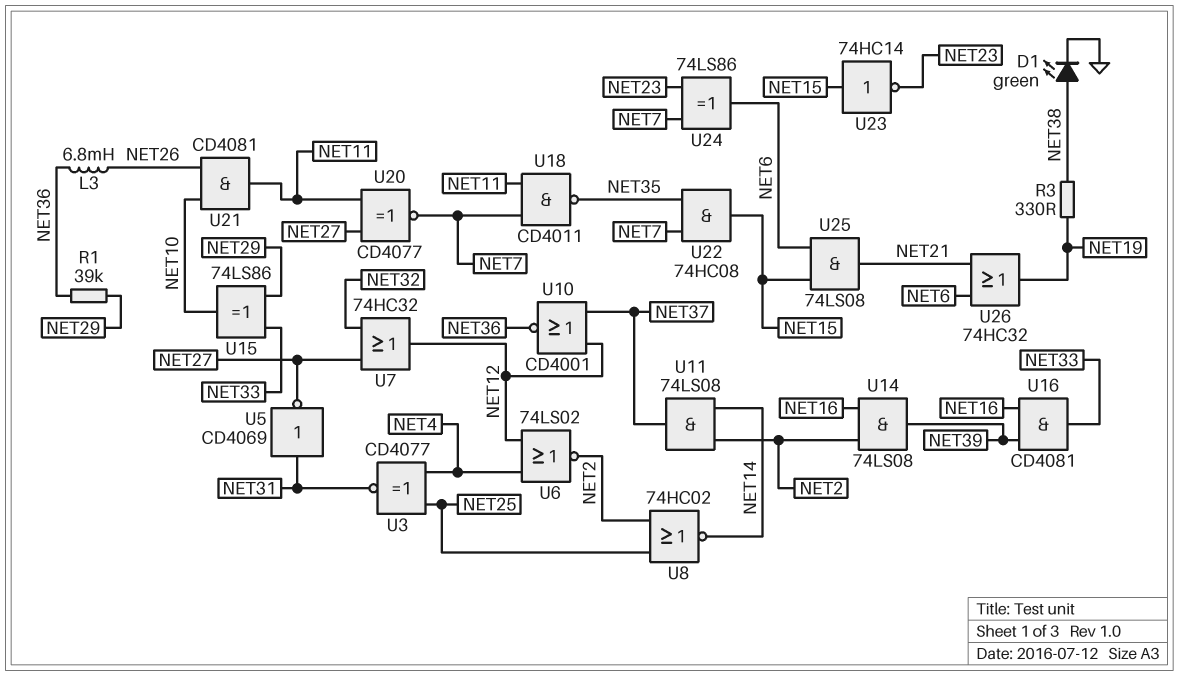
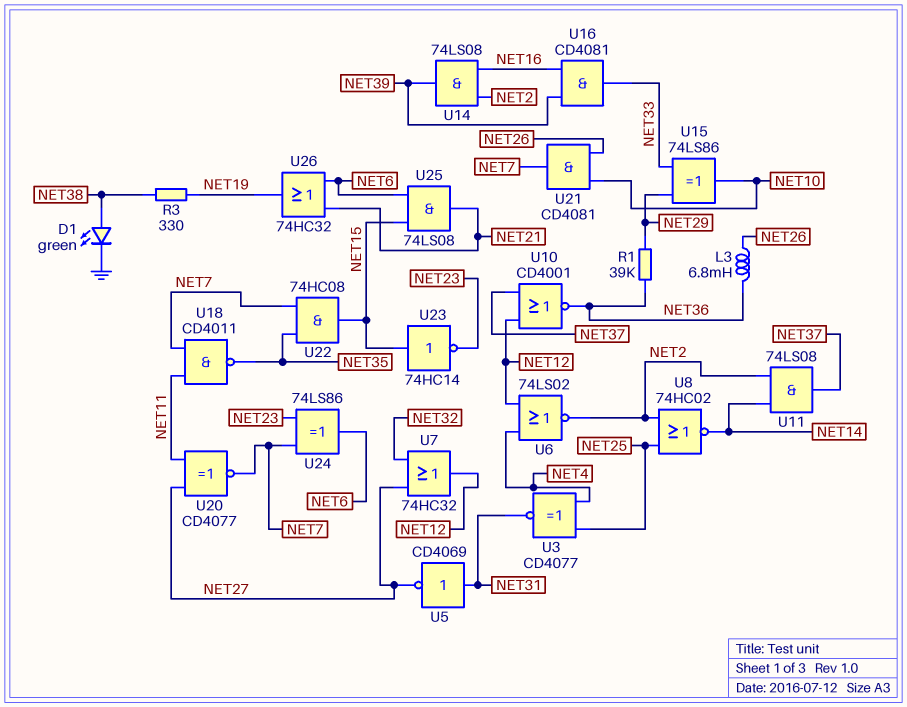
U21: AND CD4081 (in NET10, in NET26, out NET11) -> AND CD4081 (in NET10, in NET26, out NET7)

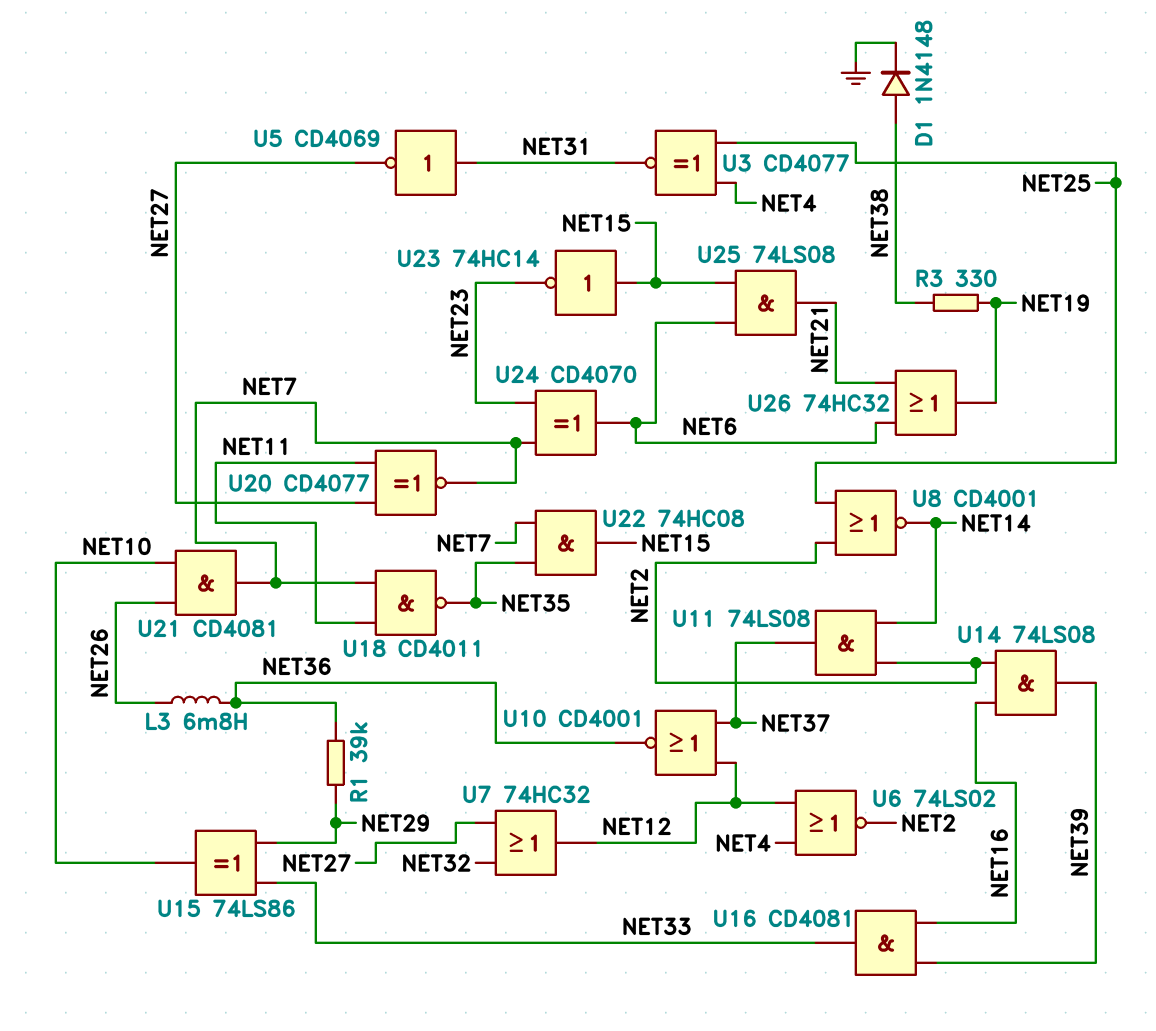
D1: LED green (A NET38, K GND) -> diode 1N4148 (A NET38, K GND)
U8: NOR 74HC02 (in NET2, in NET25, out NET14) -> NOR CD4001 (in NET2, in NET25, out NET14)
U24: XOR 74LS86 (in NET7, in NET23, out NET6) -> XOR CD4070 (in NET7, in NET23, out NET6)

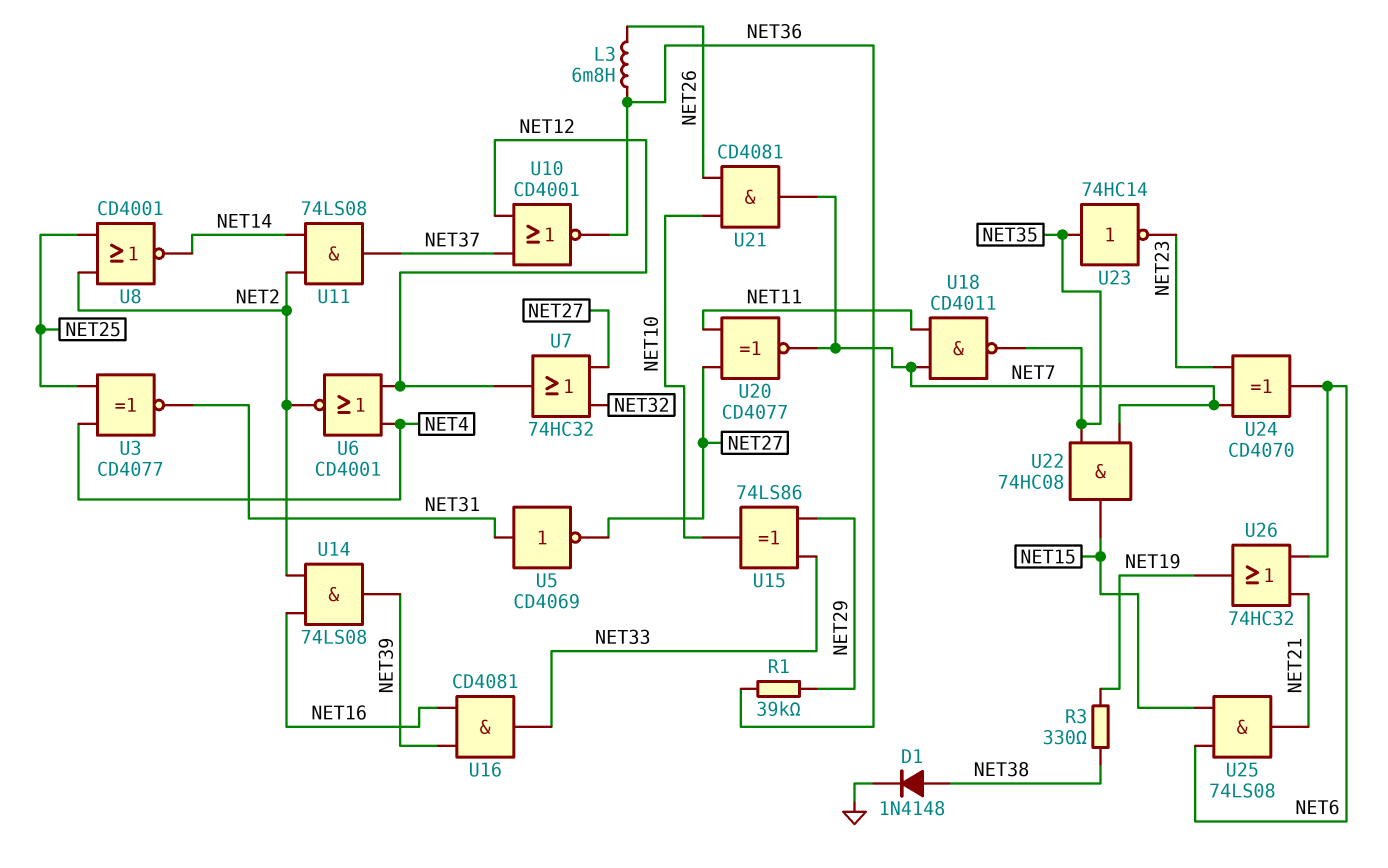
U6: NOR 74LS02 (in NET4, in NET12, out NET2) -> NOR CD4001 (in NET4, in NET12, out NET2)
U23: NOT 74HC14 (in NET15, out NET23) -> NOT 74HC14 (in NET35, out NET23)

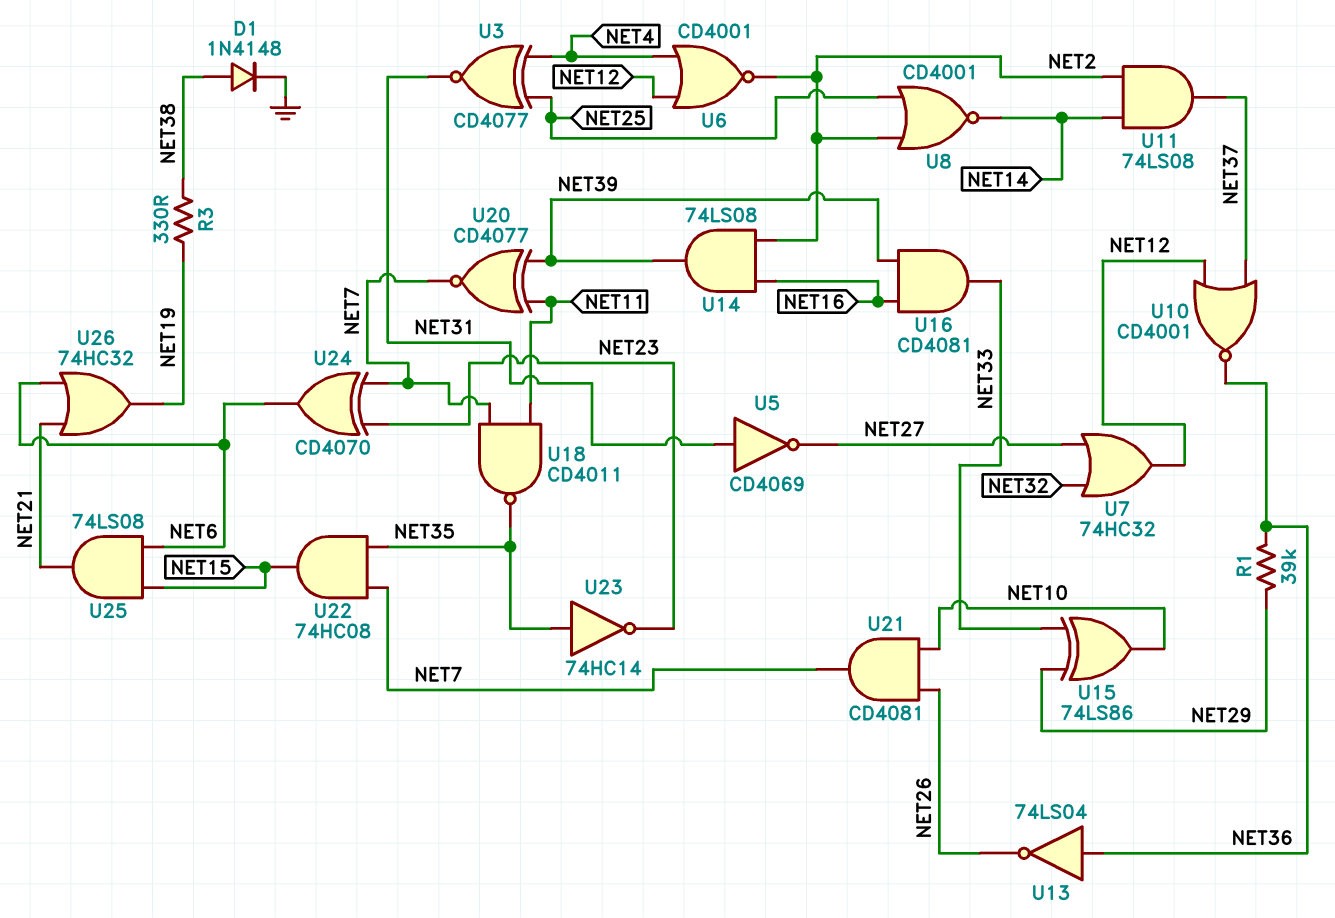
L3: 6.8mH (NET26, NET36) -> none
U13: none -> NOT 74LS04 (in NET36, out NET26)
U20: XNOR CD4077 (in NET11, in NET27, out NET7) -> XNOR CD4077 (in NET11, in NET39, out NET7)

